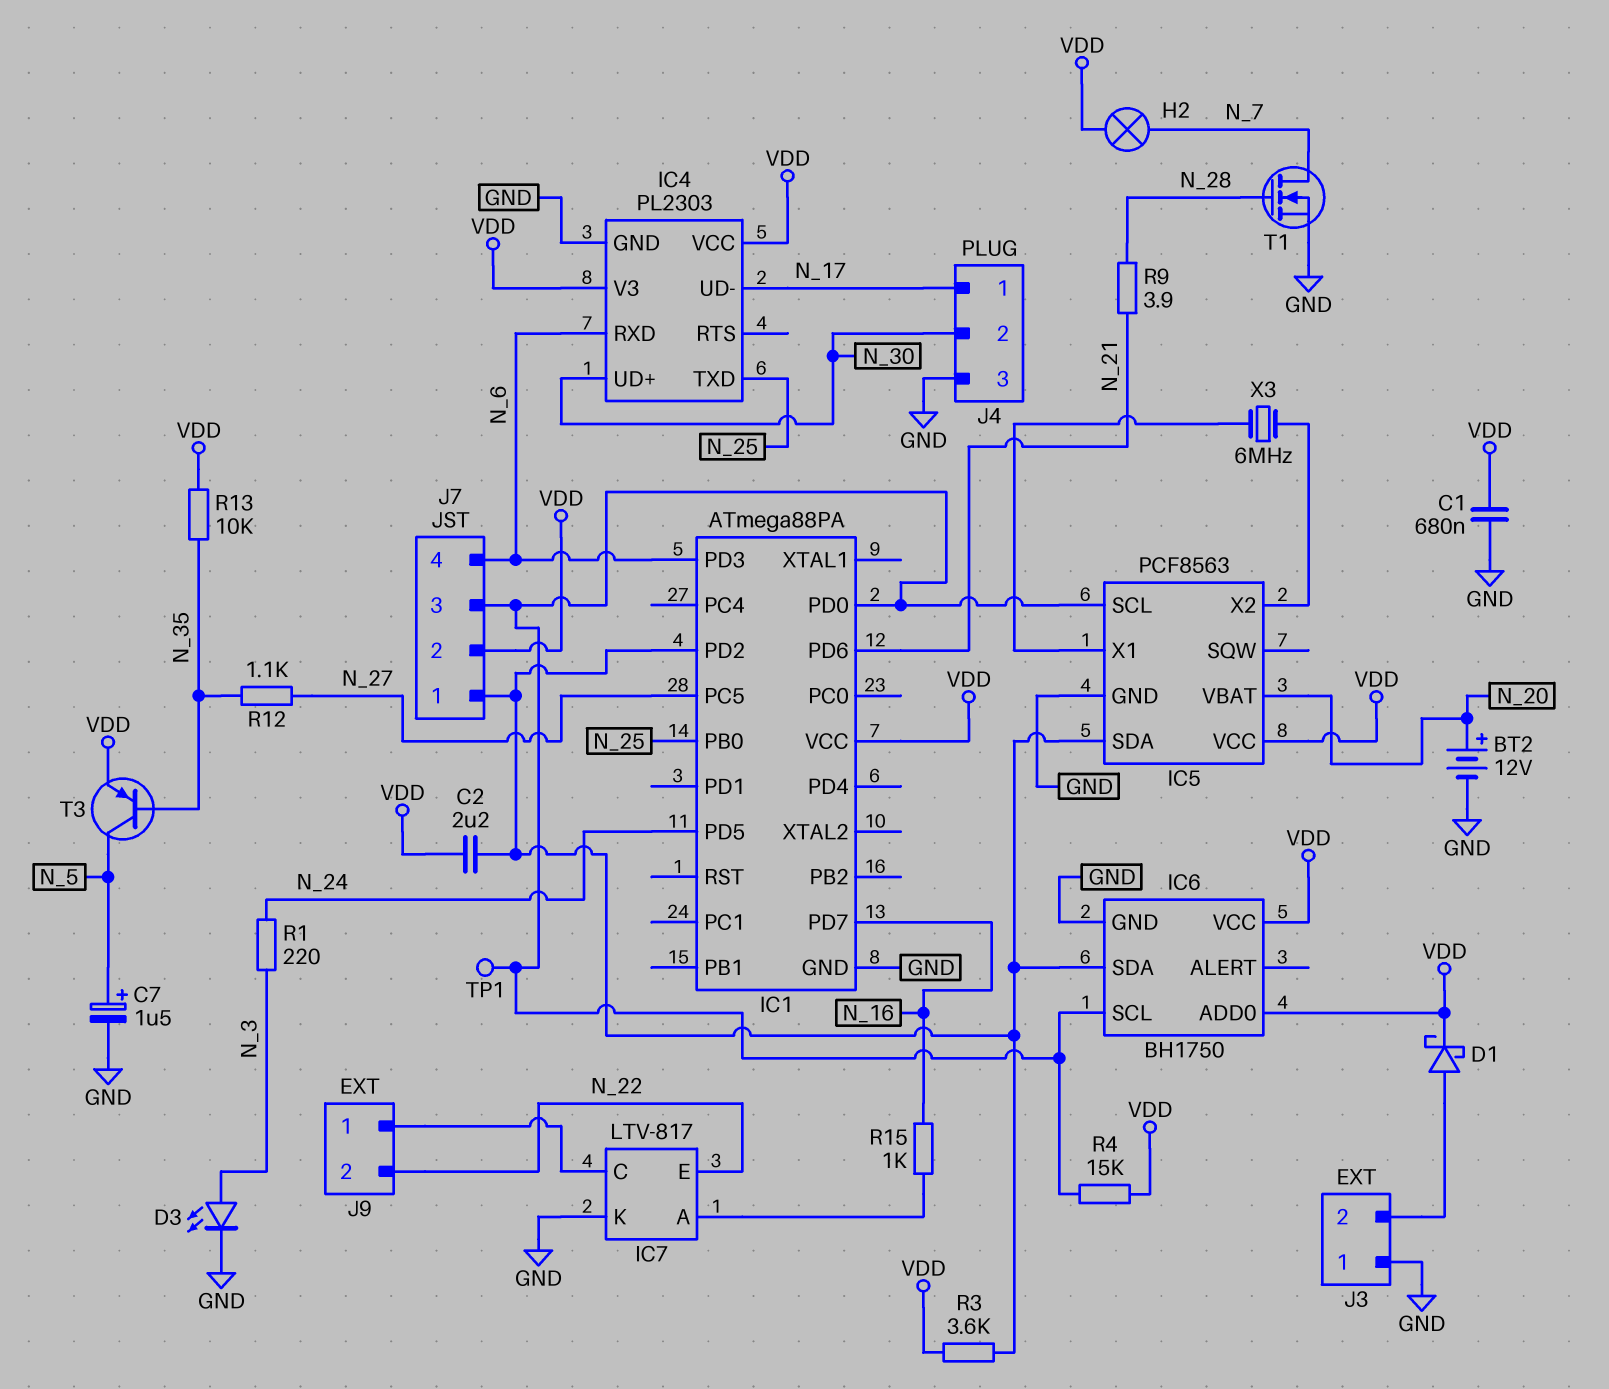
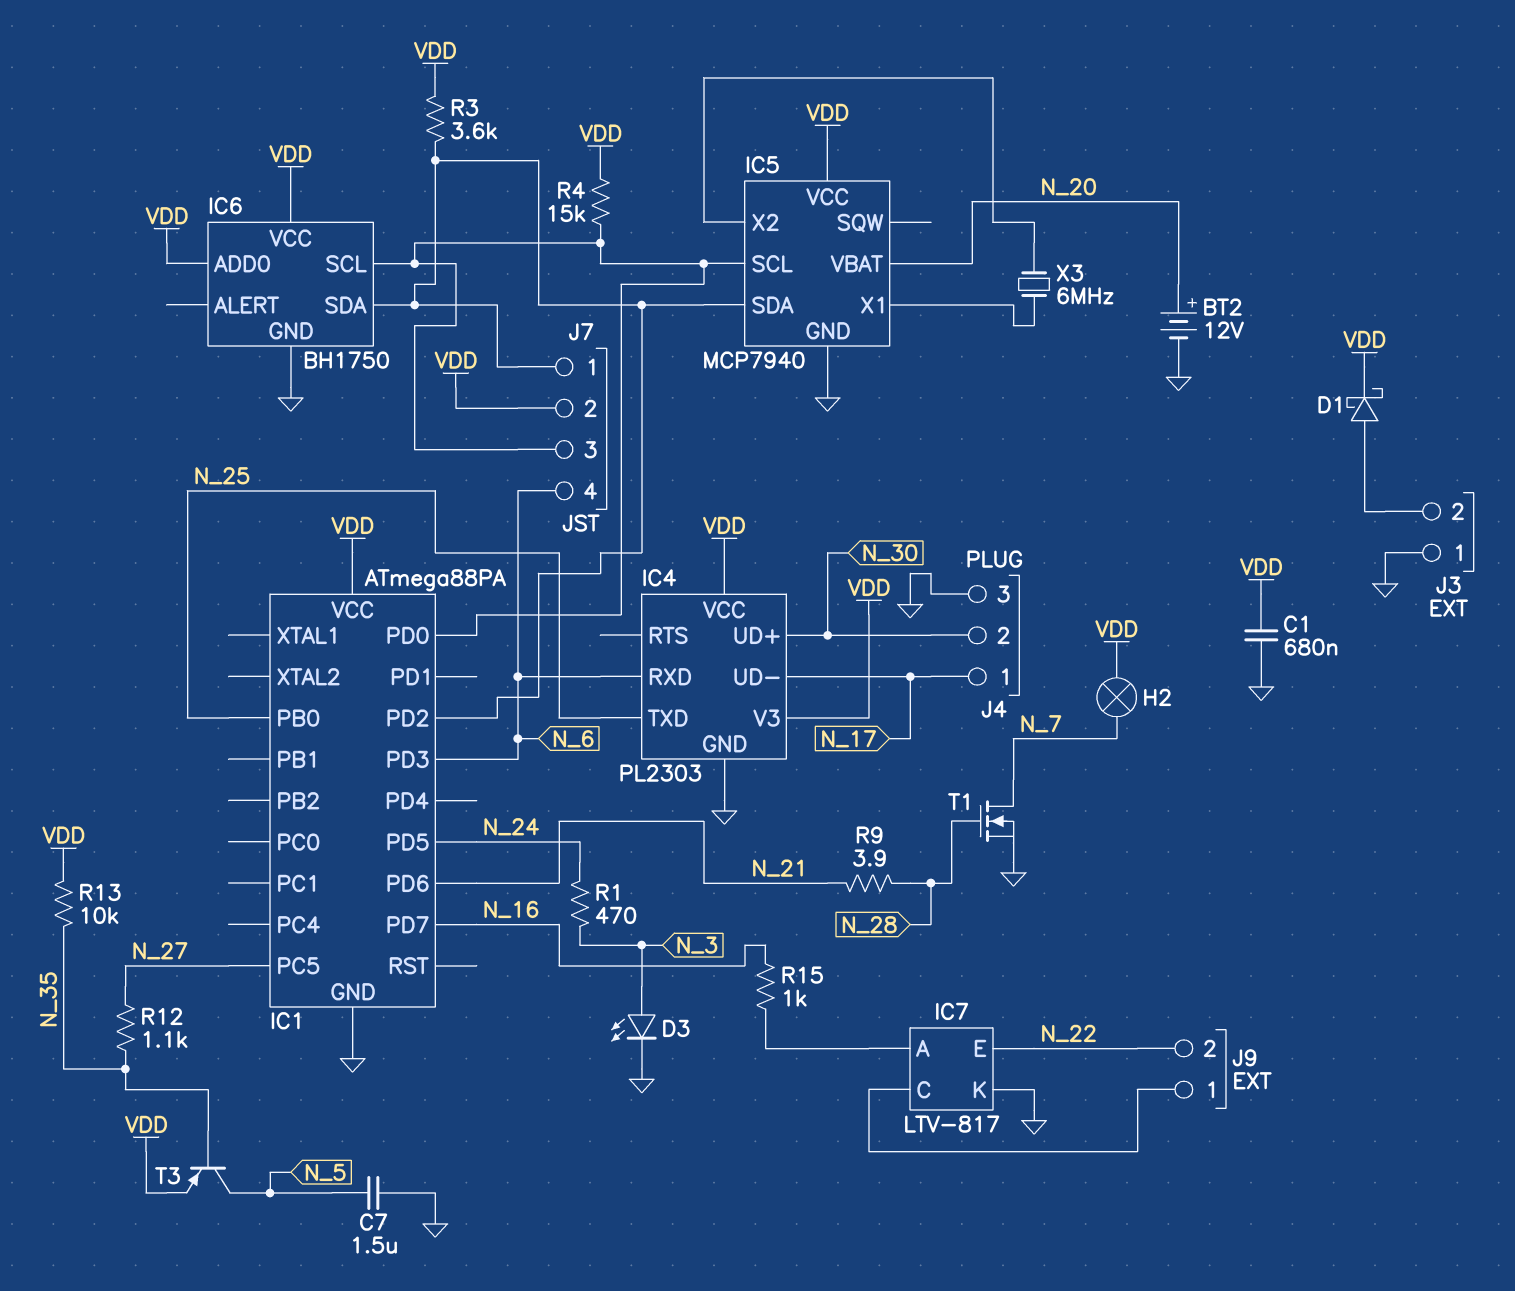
C2: 2.2uF (IC1/PD2, VDD) -> none
C7: 1.5uF (plus N_5, minus GND) -> 1.5uF (GND, N_5)
IC5: PCF8563 -> MCP7940
R1: 220 (N_3, N_24) -> 470 (N_3, N_24)
TP1: test point (IC1/PD0) -> none

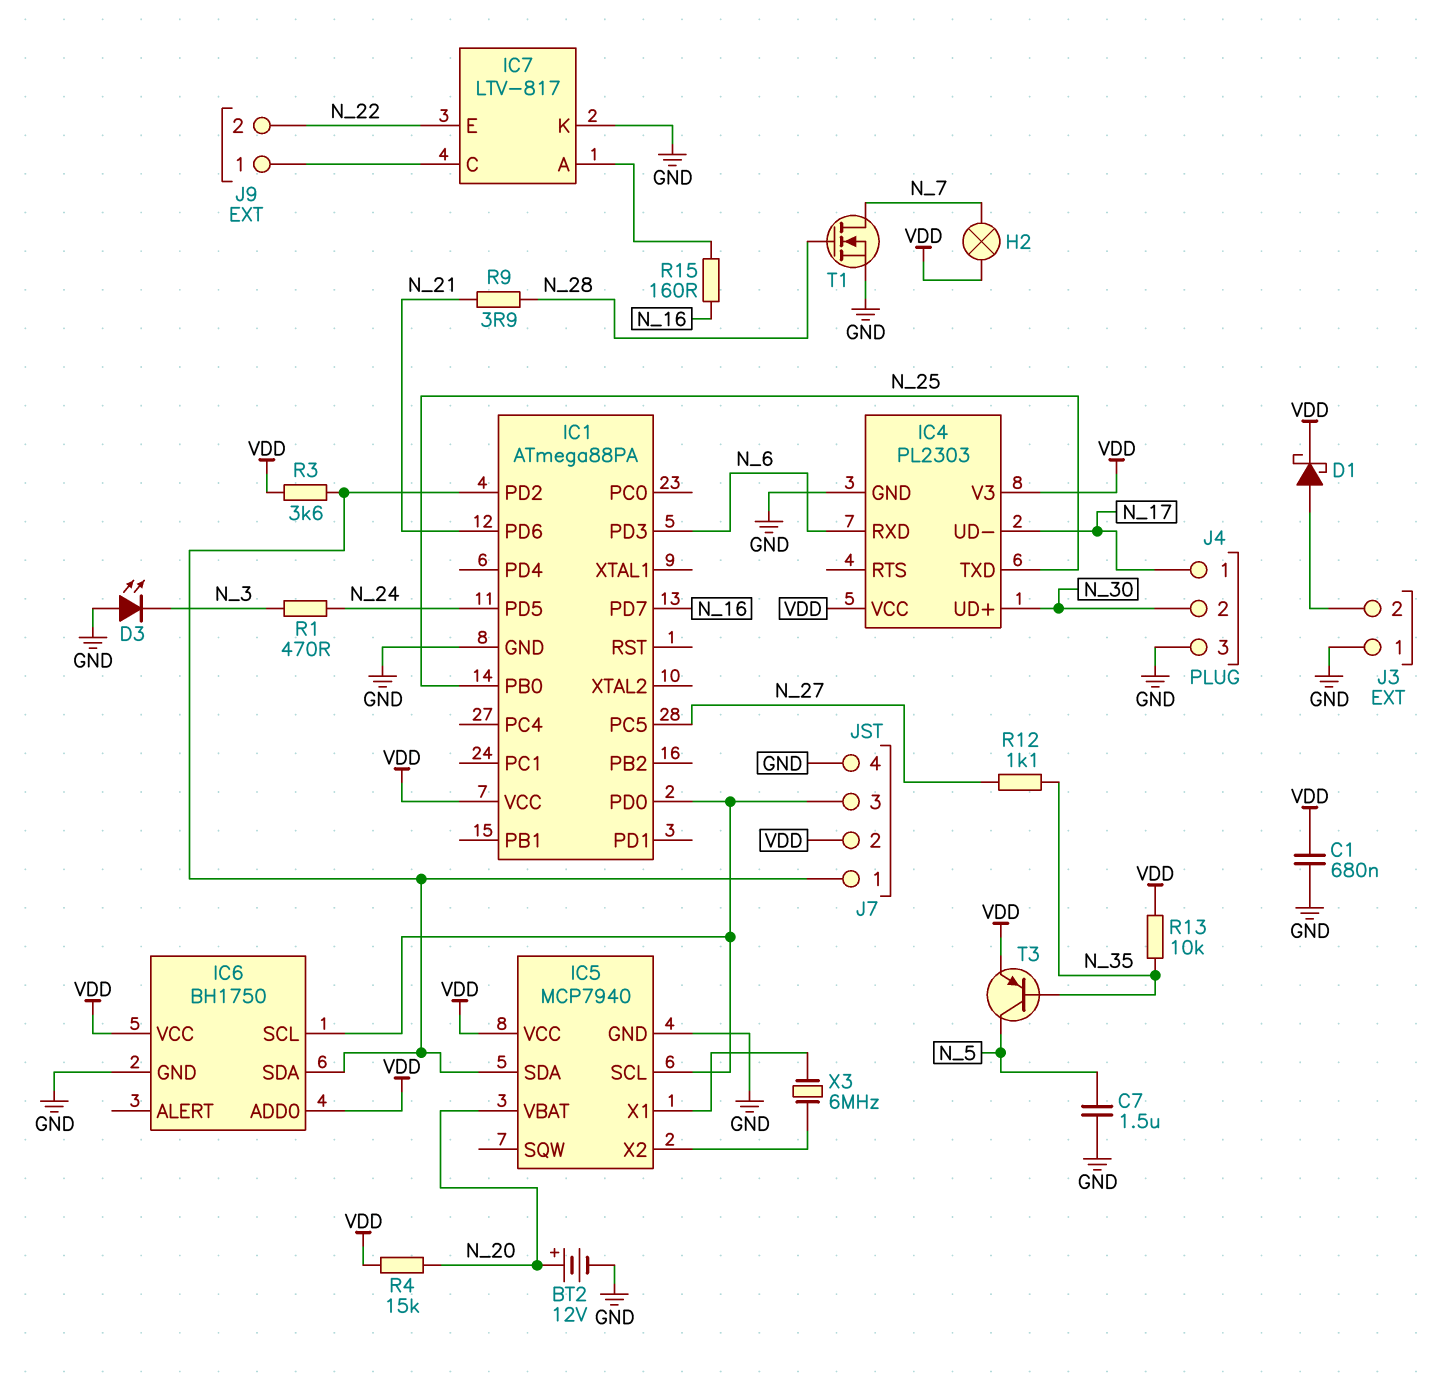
D3: LED (A N_3, K GND) -> LED (A GND, K N_3)
J7 pin 4: N_6 -> GND
R4: 15k (IC1/PD0, VDD) -> 15k (N_20, VDD)
R15: 1k (IC7/A, N_16) -> 160 (IC7/A, N_16)

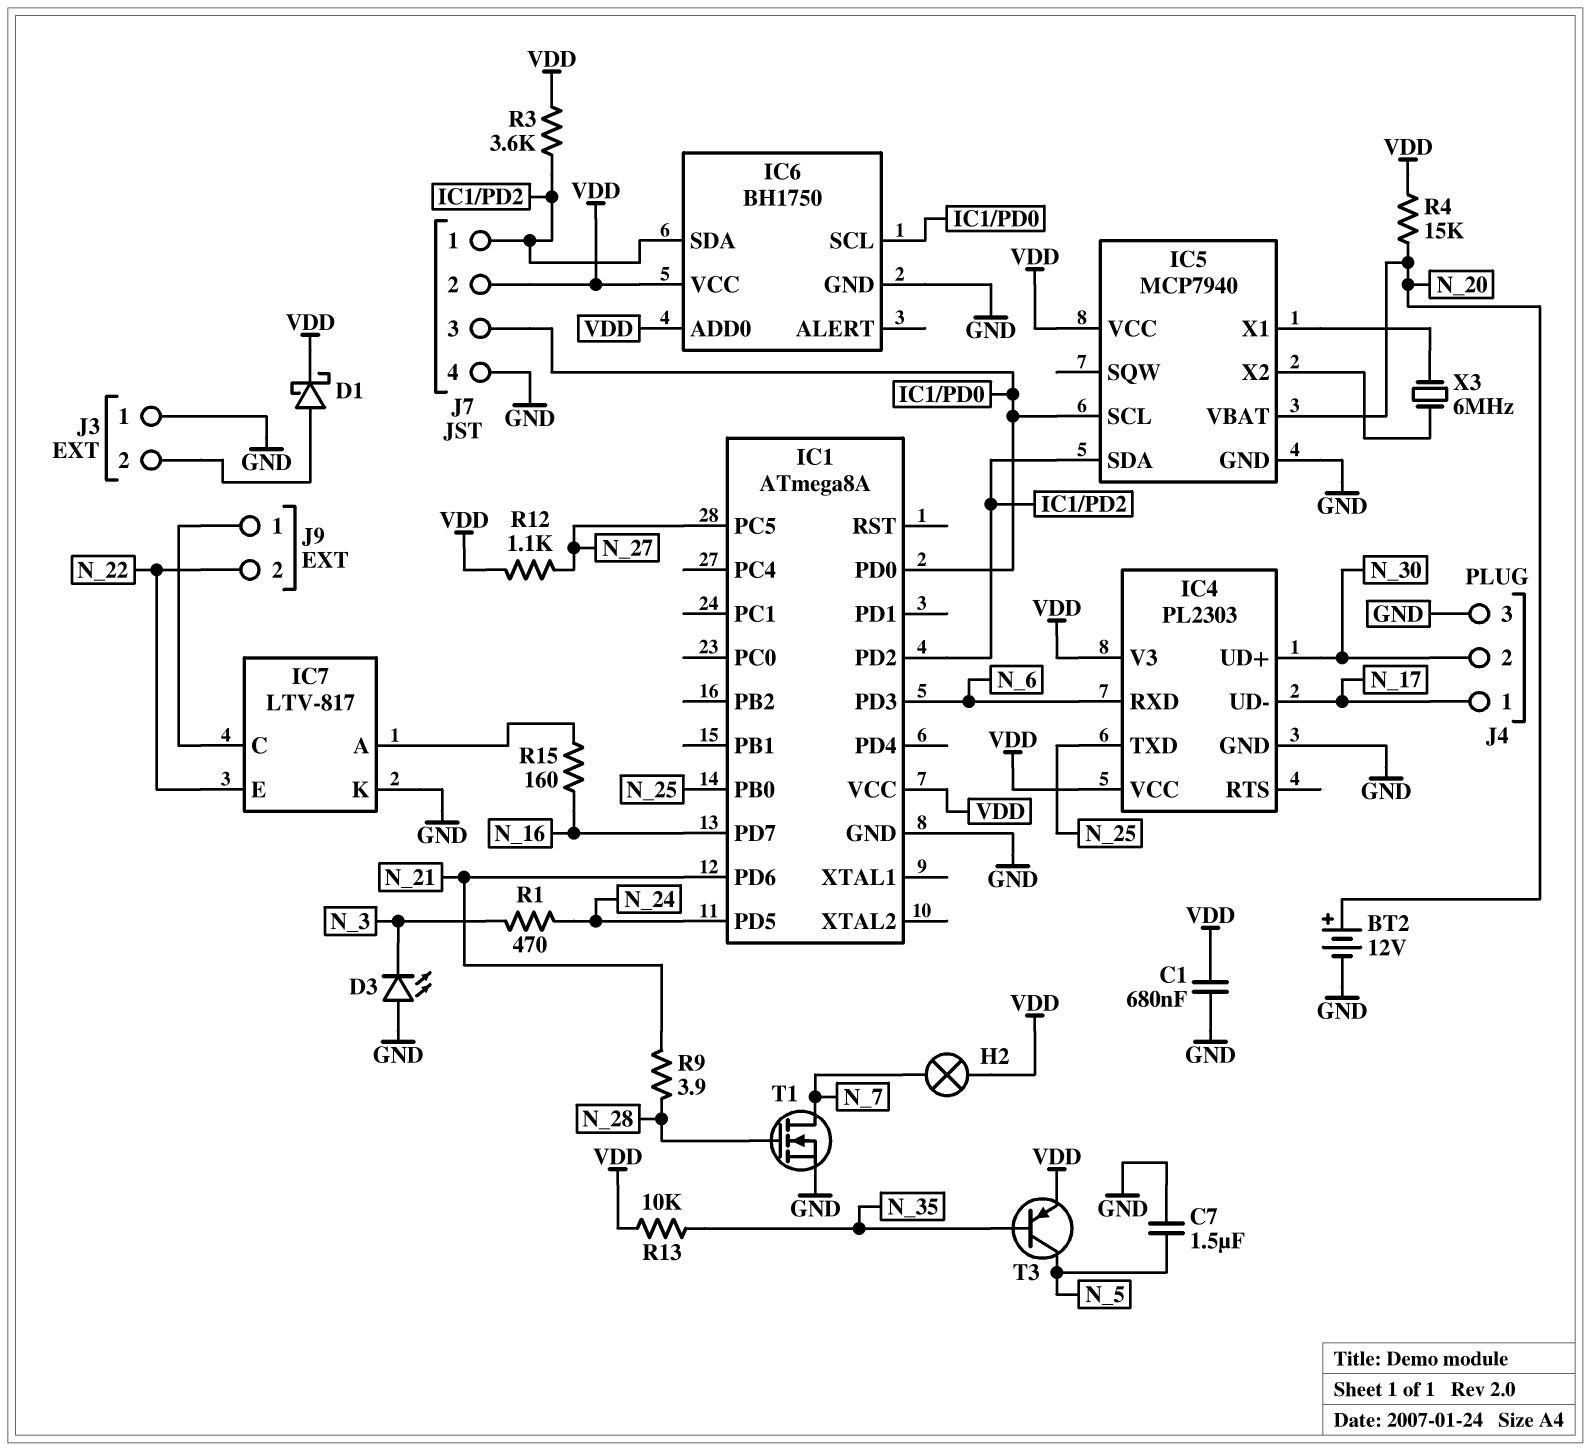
IC1: ATmega88PA -> ATmega8A
R12: 1.1k (N_27, N_35) -> 1.1k (N_27, VDD)

